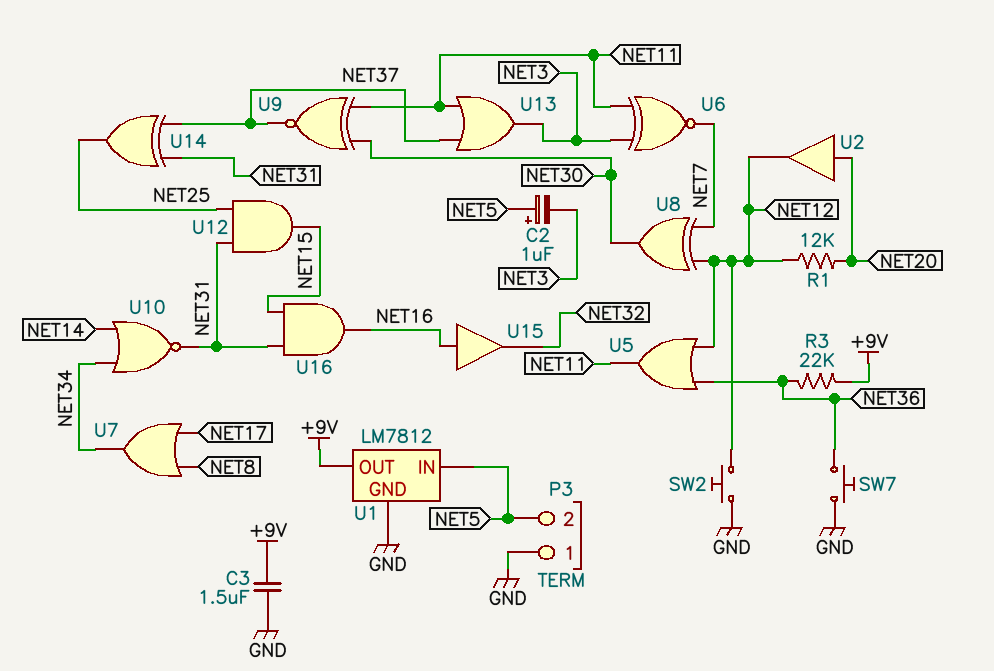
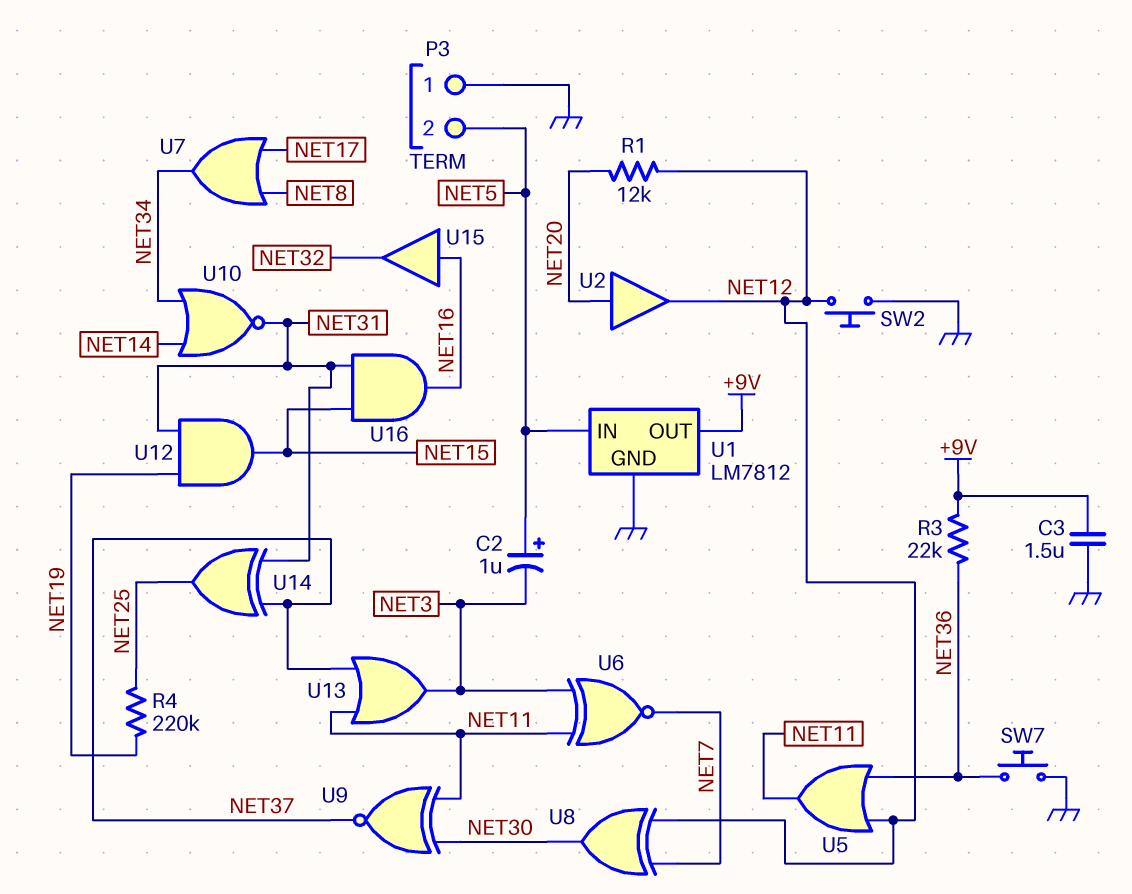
R4: none -> 220k (NET19, NET25)
U12: AND (in NET25, in NET31, out NET15) -> AND (in NET19, in NET31, out NET15)

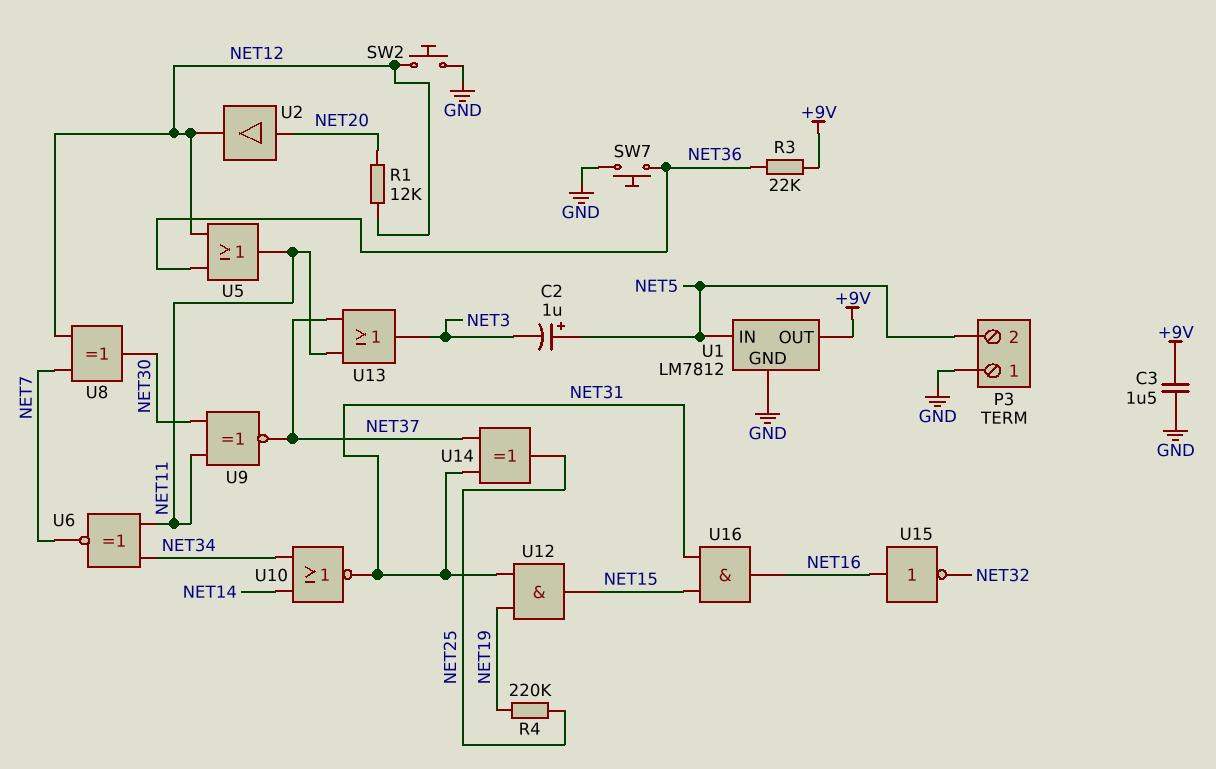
U6: XNOR (in NET3, in NET11, out NET7) -> XNOR (in NET11, in NET34, out NET7)
U7: OR (in NET8, in NET17, out NET34) -> none
U15: buffer (in NET16, out NET32) -> NOT (in NET16, out NET32)

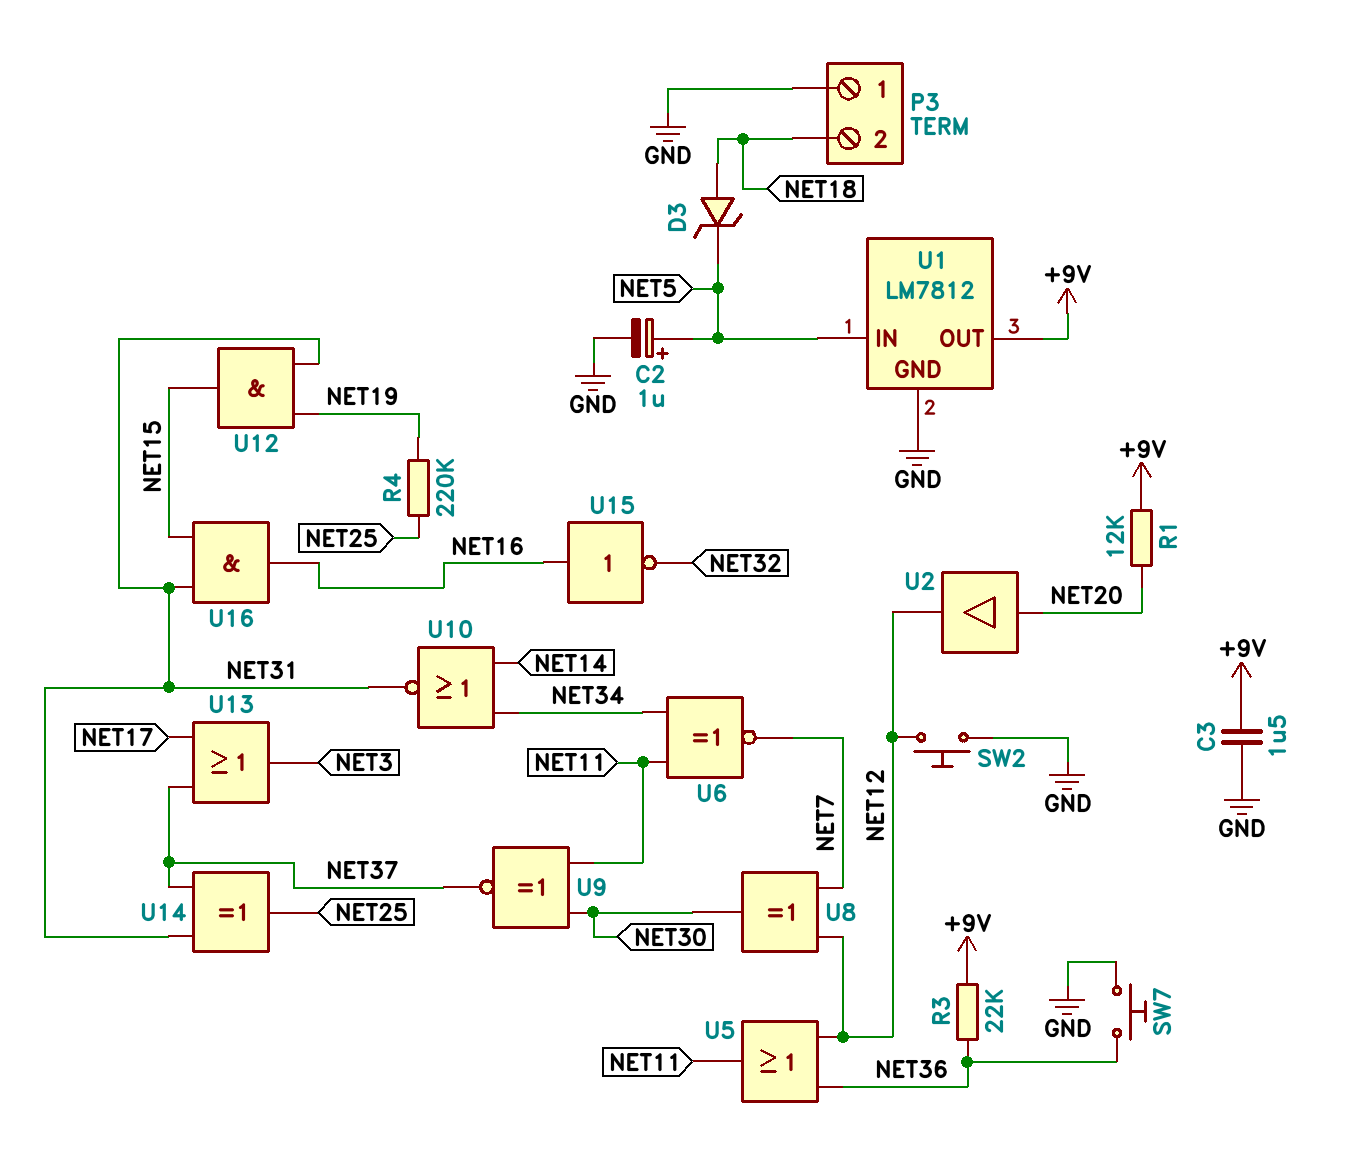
C2: 1uF (plus NET5, minus NET3) -> 1uF (plus NET5, minus GND)
D3: none -> zener (A NET18, K NET5)
P3 pin 2: NET5 -> NET18
R1: 12k (NET12, NET20) -> 12k (+9V, NET20)
U13: OR (in NET11, in NET37, out NET3) -> OR (in NET17, in NET37, out NET3)

